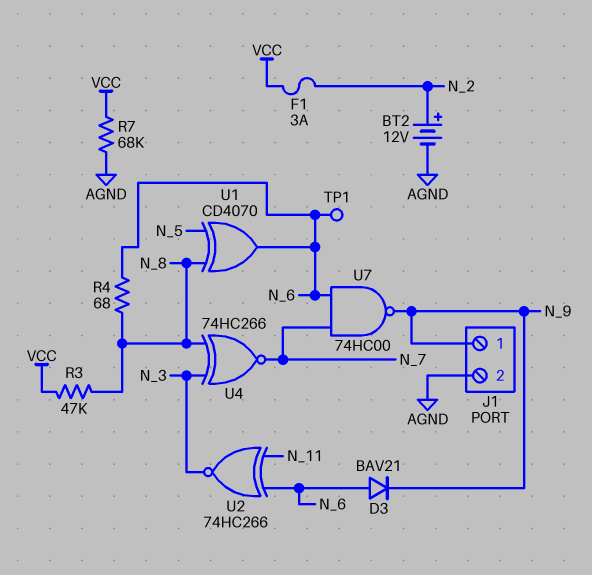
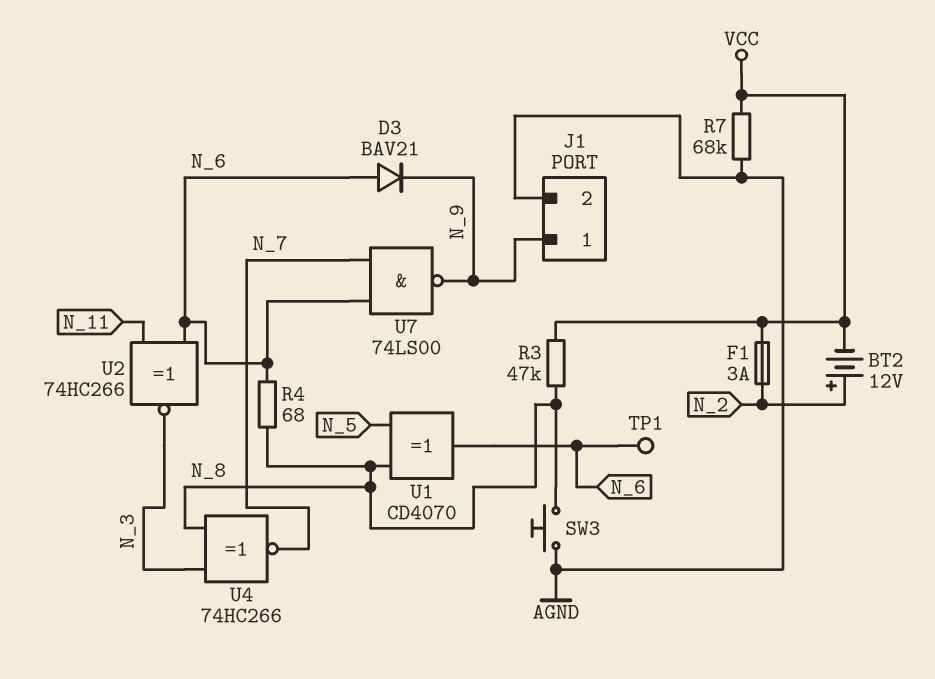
BT2: 12V (plus N_2, minus AGND) -> 12V (plus N_2, minus VCC)
SW3: none -> button (AGND, N_8)
U7: NAND 74HC00 (in N_6, in N_7, out N_9) -> NAND 74LS00 (in N_6, in N_7, out N_9)

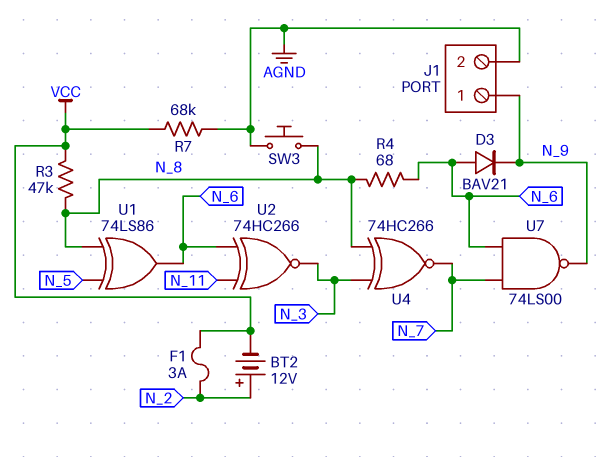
TP1: test point (N_6) -> none
U1: XOR CD4070 (in N_5, in N_8, out N_6) -> XOR 74LS86 (in N_5, in N_8, out N_6)

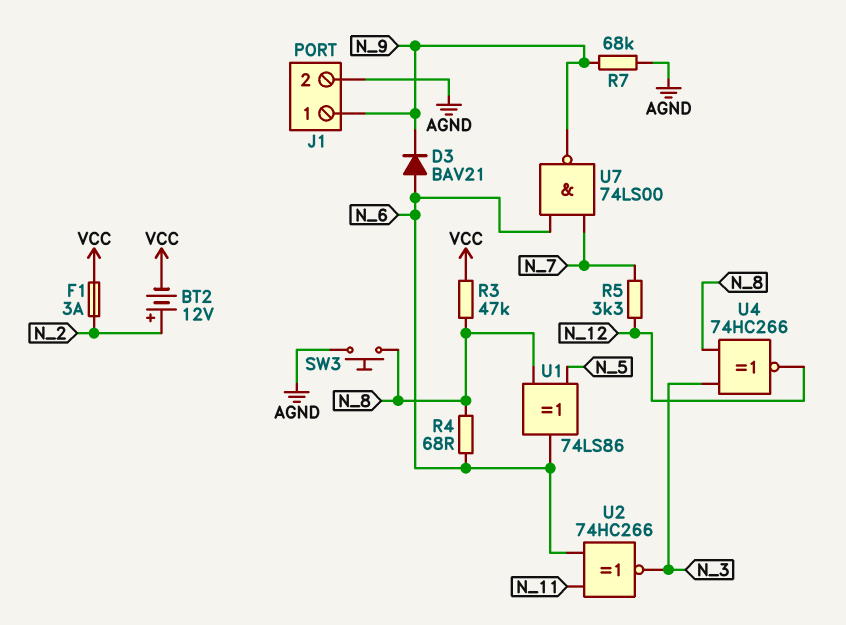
R5: none -> 3.3k (N_7, N_12)
R7: 68k (AGND, VCC) -> 68k (AGND, N_9)
U4: XNOR 74HC266 (in N_3, in N_8, out N_7) -> XNOR 74HC266 (in N_3, in N_8, out N_12)

